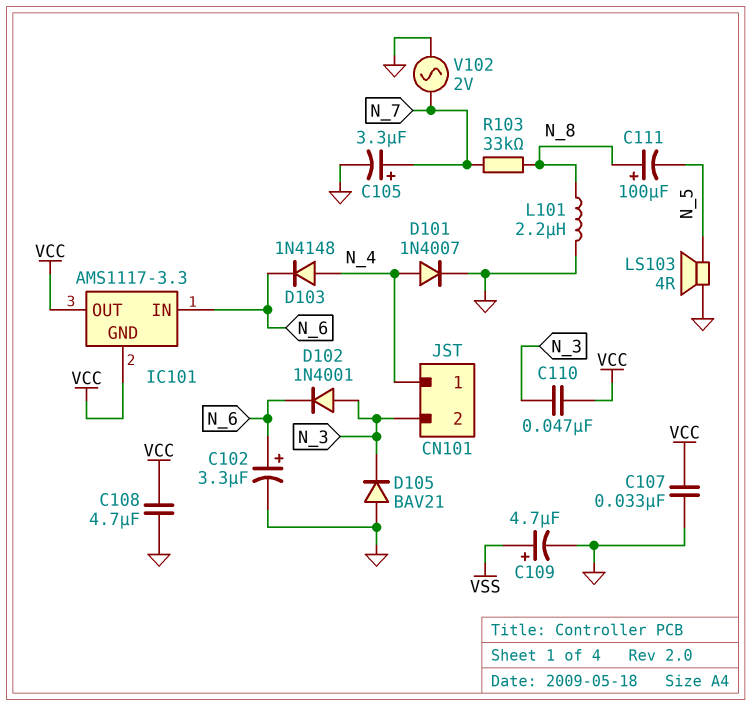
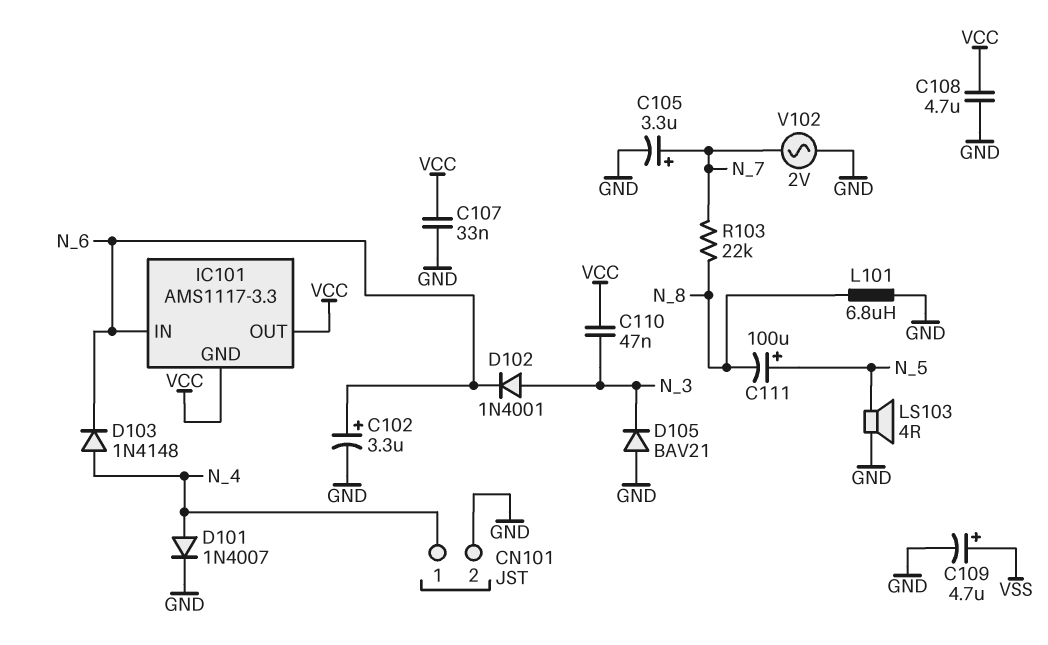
C111: 100uF (plus N_8, minus N_5) -> 100uF (plus N_5, minus N_8)
CN101 pin 2: N_3 -> GND
L101: 2.2uH (GND, N_8) -> 6.8uH (GND, N_8)
R103: 33k (N_7, N_8) -> 22k (N_7, N_8)

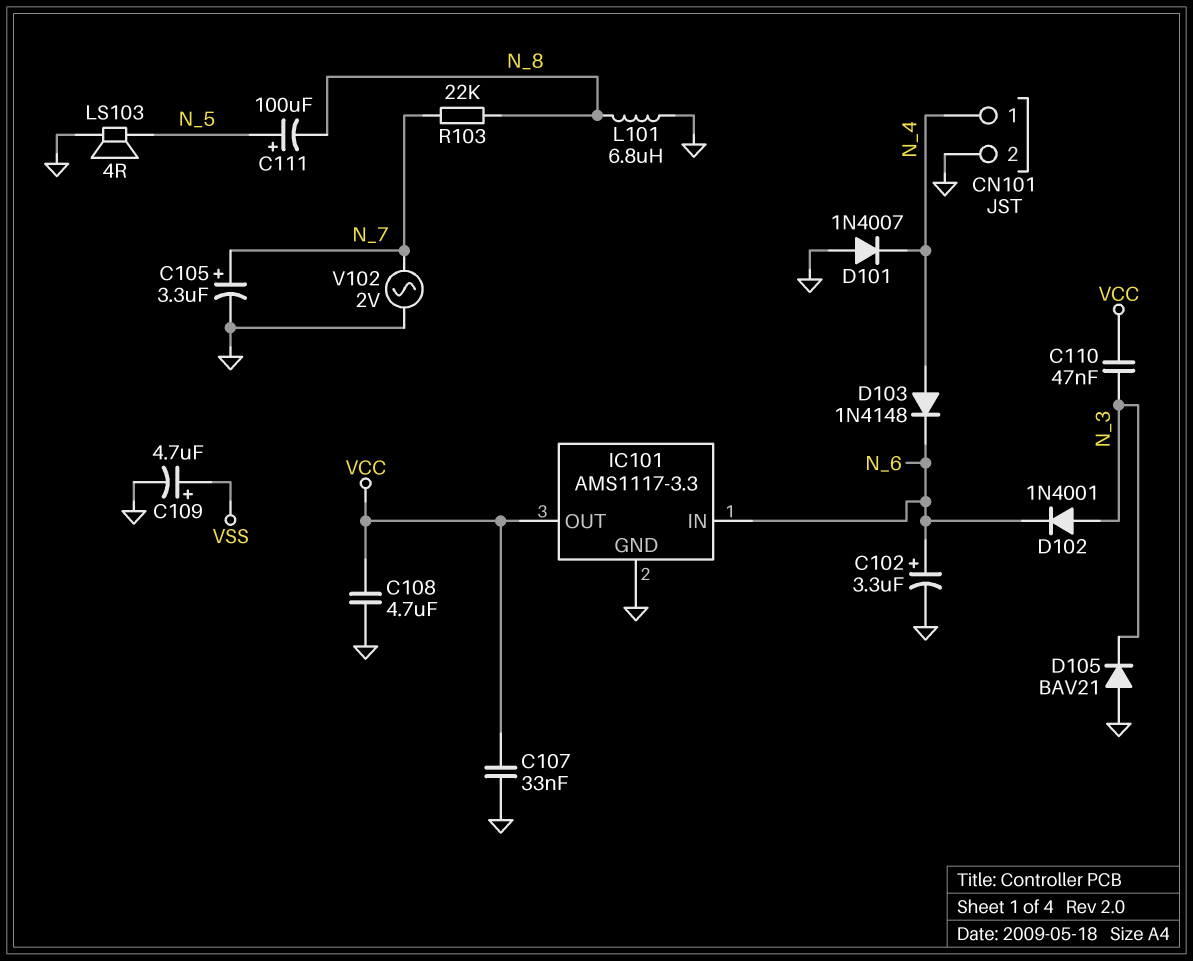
D101: diode 1N4007 (A N_4, K GND) -> diode 1N4007 (A GND, K N_4)
IC101 pin GND: VCC -> GND

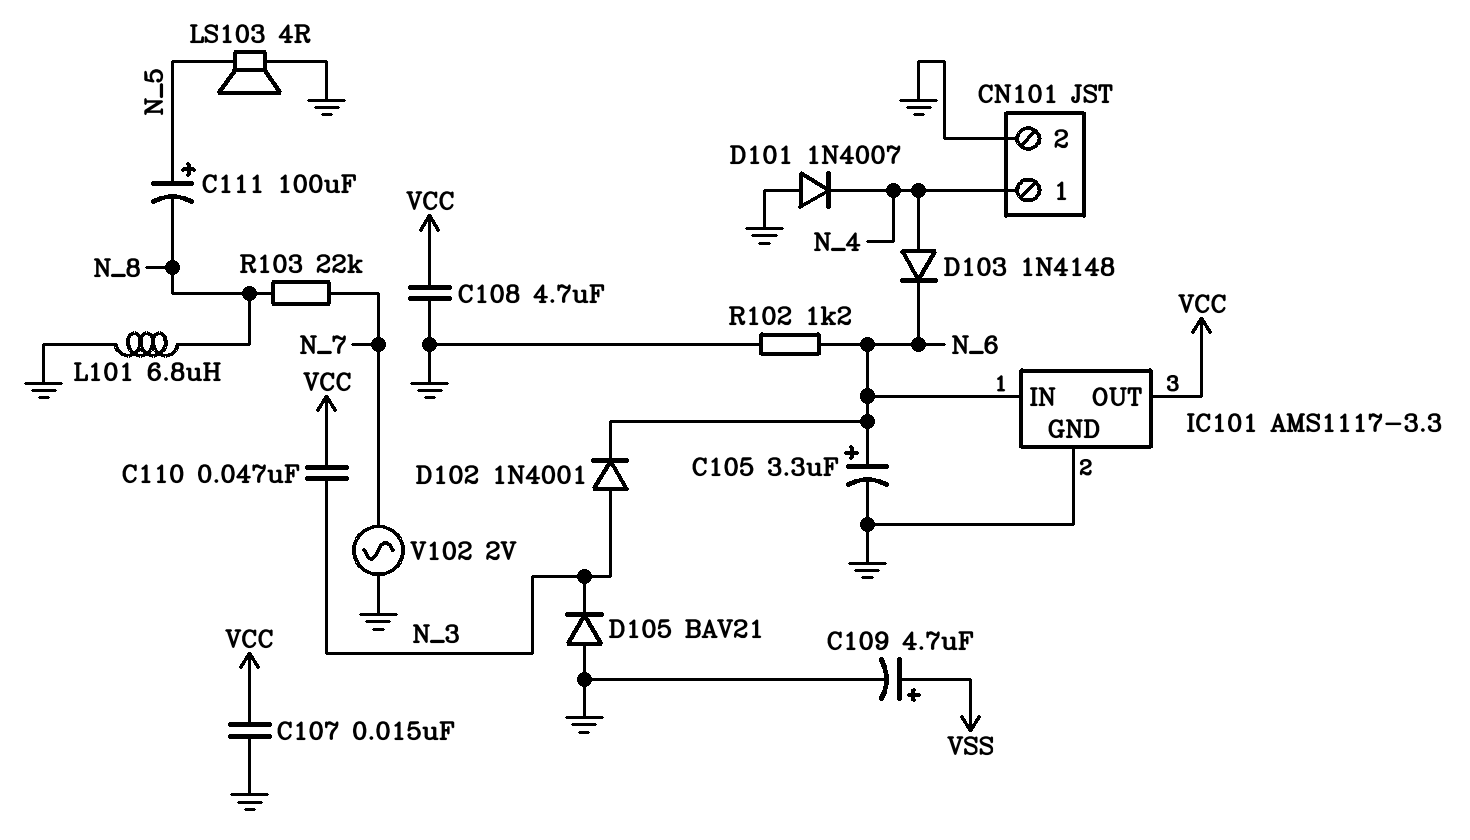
C102: 3.3uF (plus N_6, minus GND) -> none
C105: 3.3uF (plus N_7, minus GND) -> 3.3uF (plus N_6, minus GND)
C107: 33nF (GND, VCC) -> 15nF (GND, VCC)
R102: none -> 1.2k (GND, N_6)

